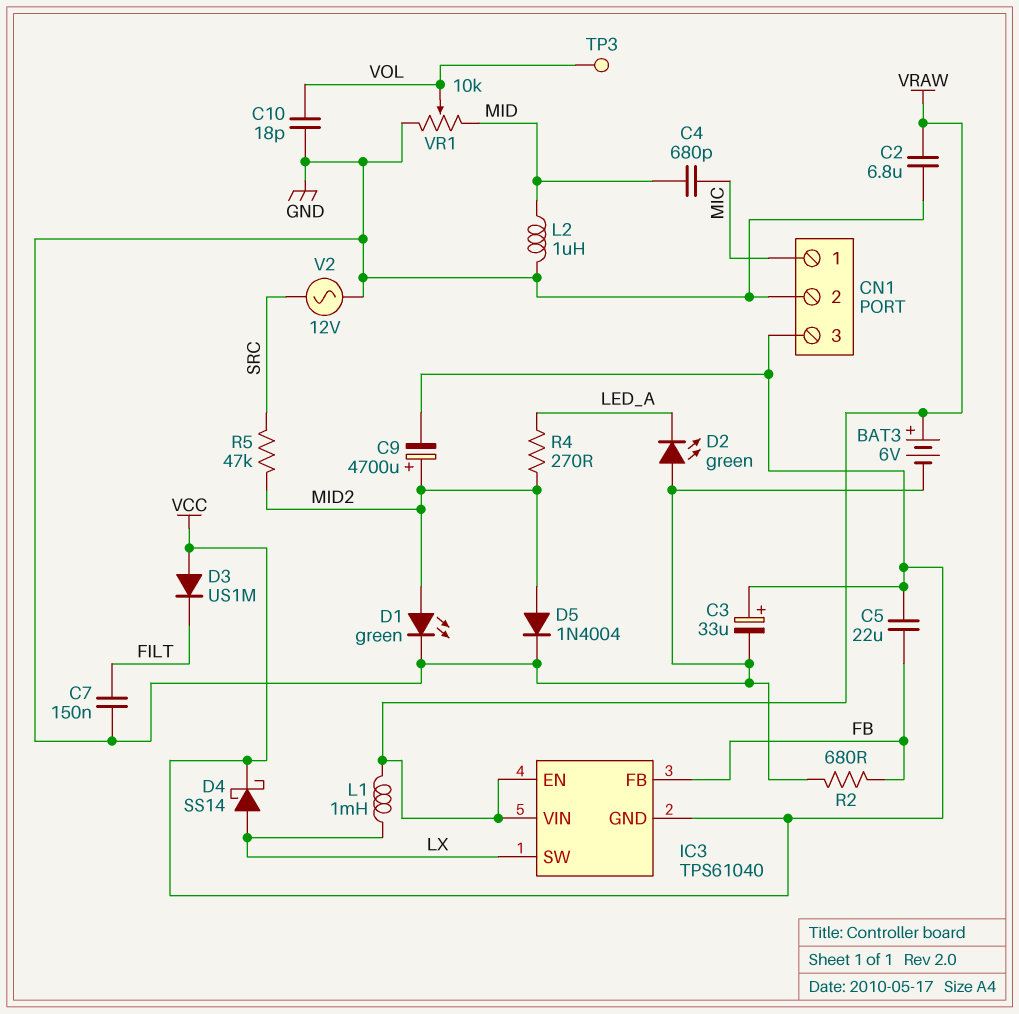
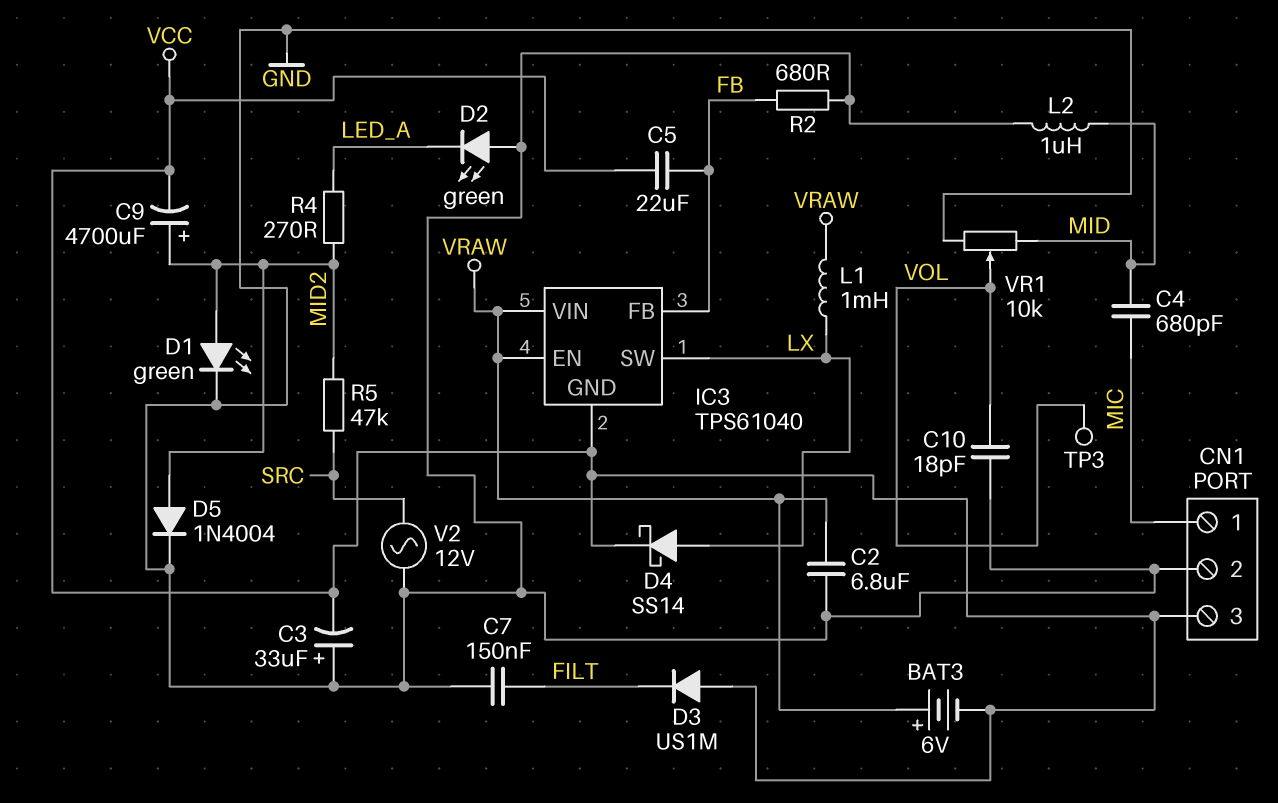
BAT3: 6V (plus VRAW, minus GND) -> 6V (plus VRAW, minus VCC)
C3: 33uF (plus VCC, minus GND) -> 33uF (plus GND, minus VCC)

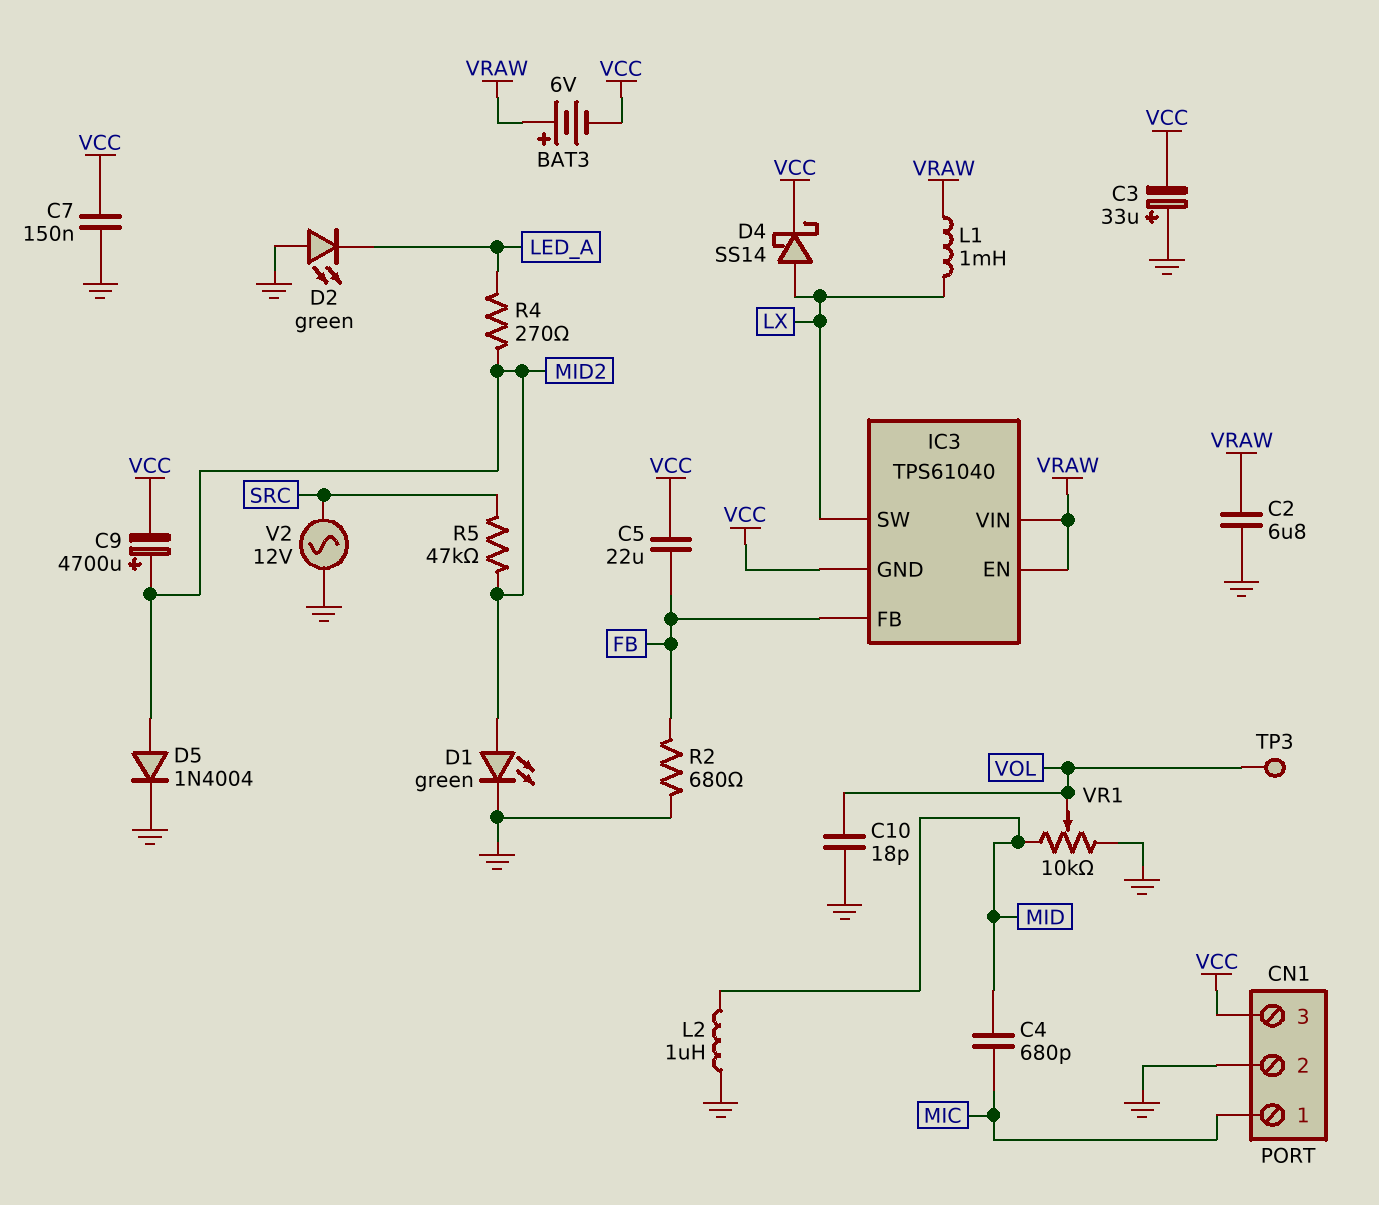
C7: 150nF (FILT, GND) -> 150nF (GND, VCC)
D3: diode US1M (A VCC, K FILT) -> none

